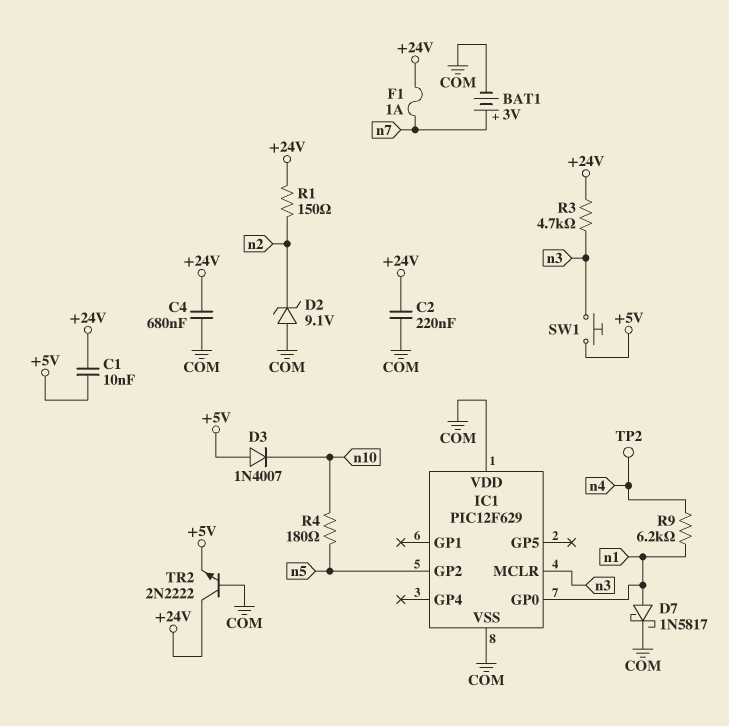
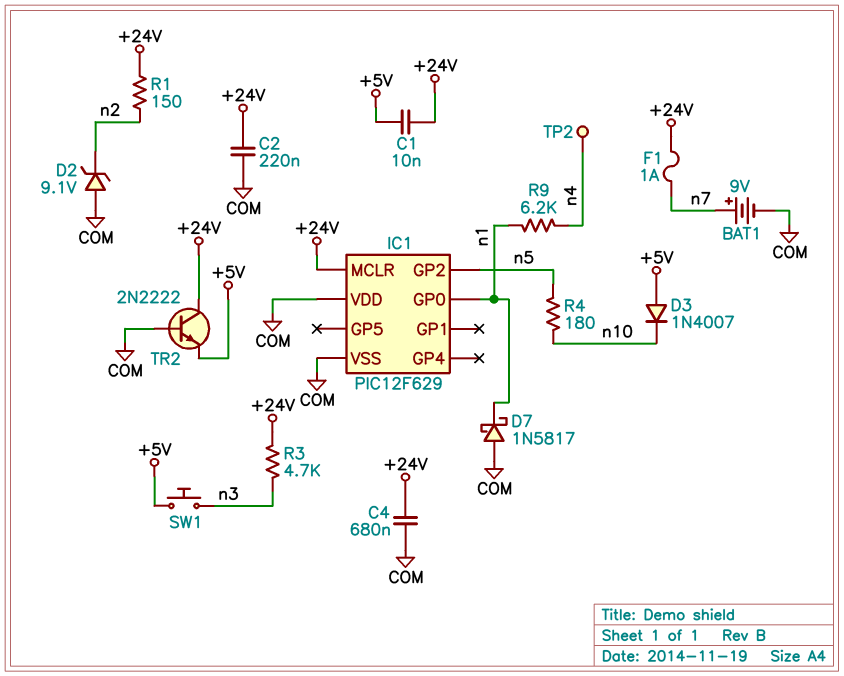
BAT1: 3V (plus n7, minus COM) -> 9V (plus n7, minus COM)
D7: schottky 1N5817 (A n1, K COM) -> schottky 1N5817 (A COM, K n1)
IC1 pin MCLR: n3 -> +24V

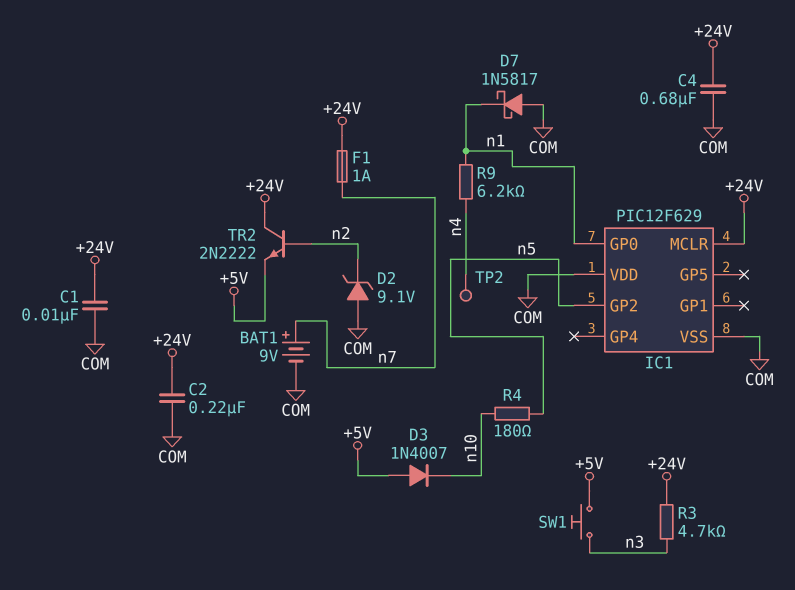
C1: 10nF (+5V, +24V) -> 10nF (+24V, COM)
R1: 150 (+24V, n2) -> none
TR2: NPN 2N2222 (B COM, C +24V, E +5V) -> NPN 2N2222 (B n2, C +24V, E +5V)

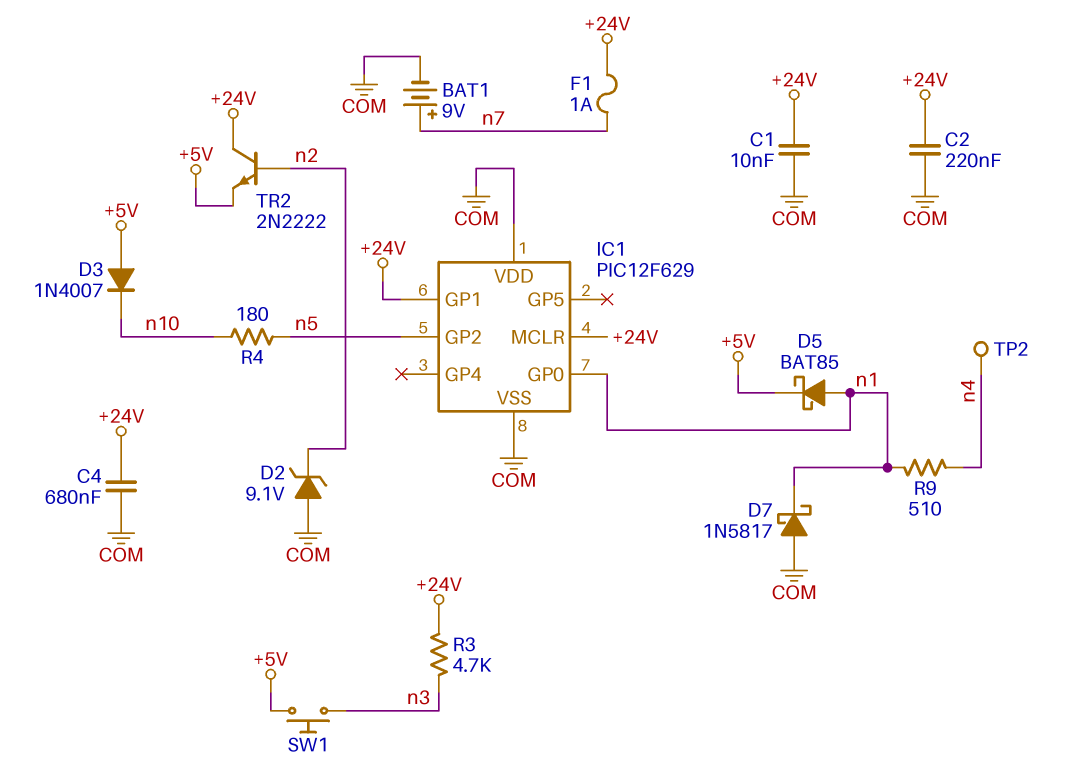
D5: none -> schottky BAT85 (A n1, K +5V)
IC1 pin GP1: none -> +24V
R9: 6.2k (n1, n4) -> 510 (n1, n4)

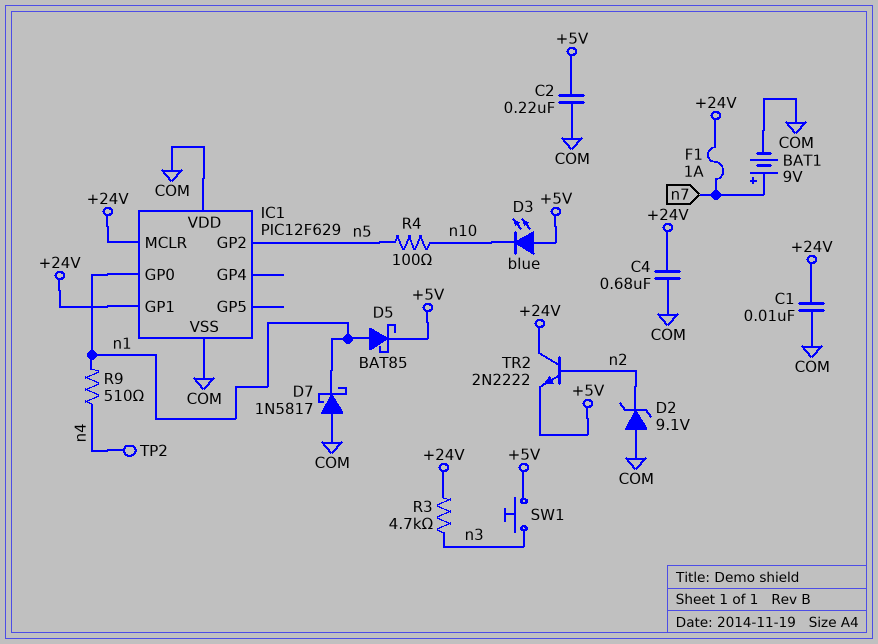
C2: 220nF (+24V, COM) -> 220nF (+5V, COM)
D3: diode 1N4007 (A +5V, K n10) -> LED blue (A +5V, K n10)
R4: 180 (n5, n10) -> 100 (n5, n10)

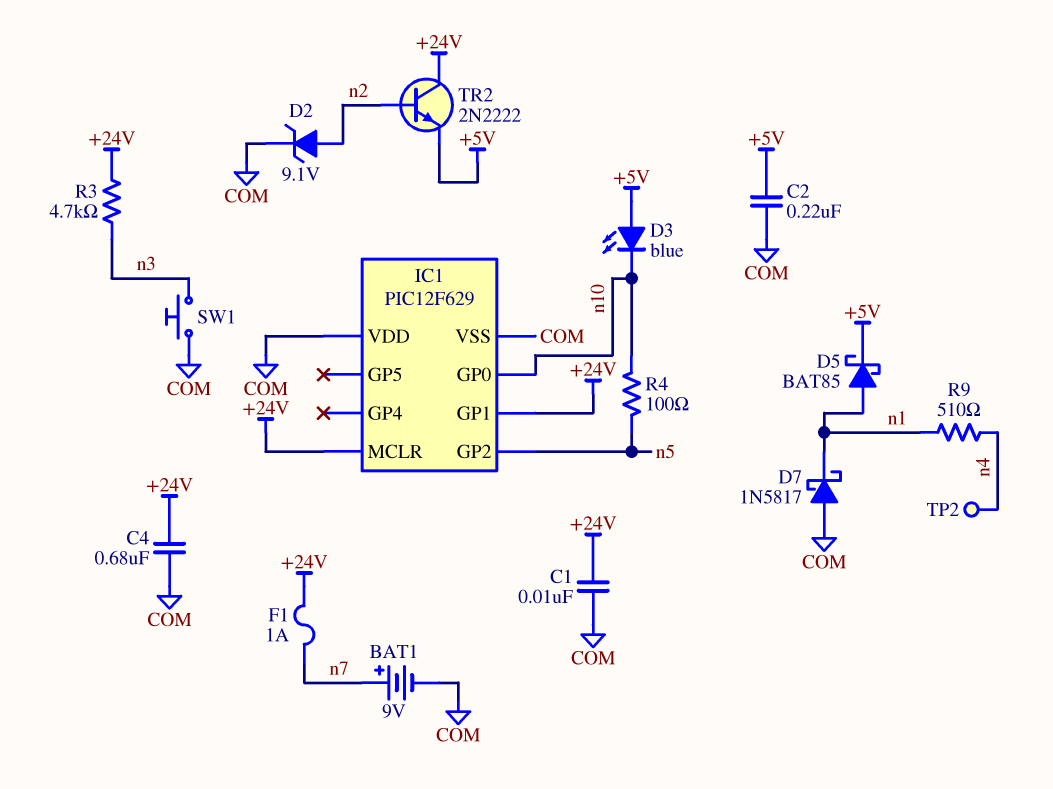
D2: zener 9.1V (A COM, K n2) -> zener 9.1V (A n2, K COM)
IC1 pin GP0: n1 -> n10
SW1: button (+5V, n3) -> button (COM, n3)

